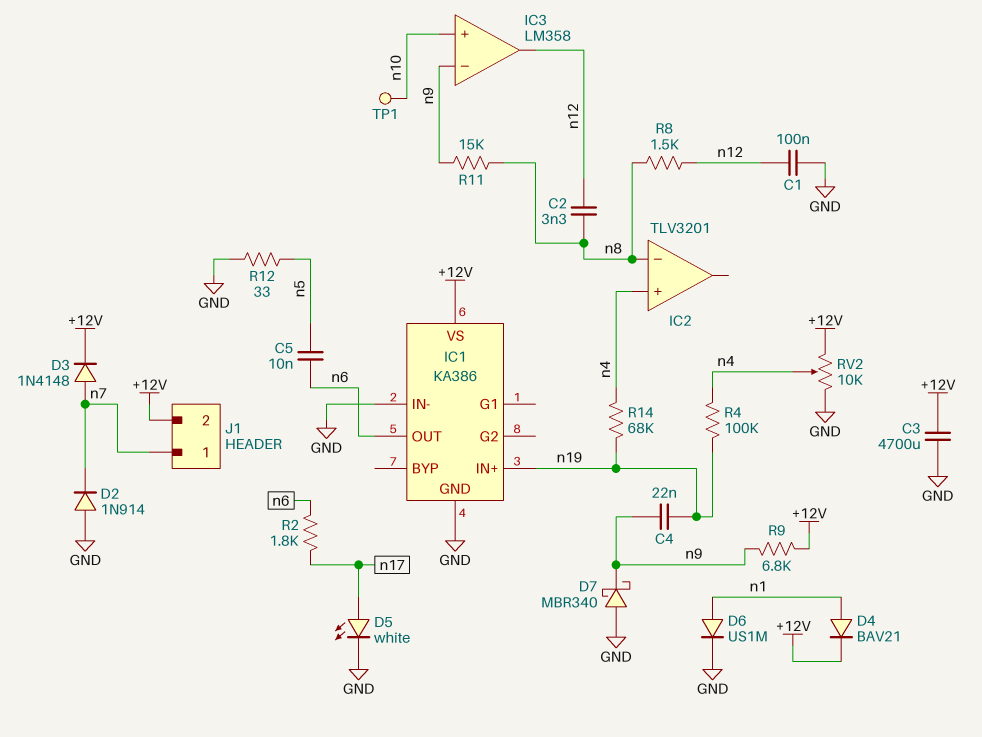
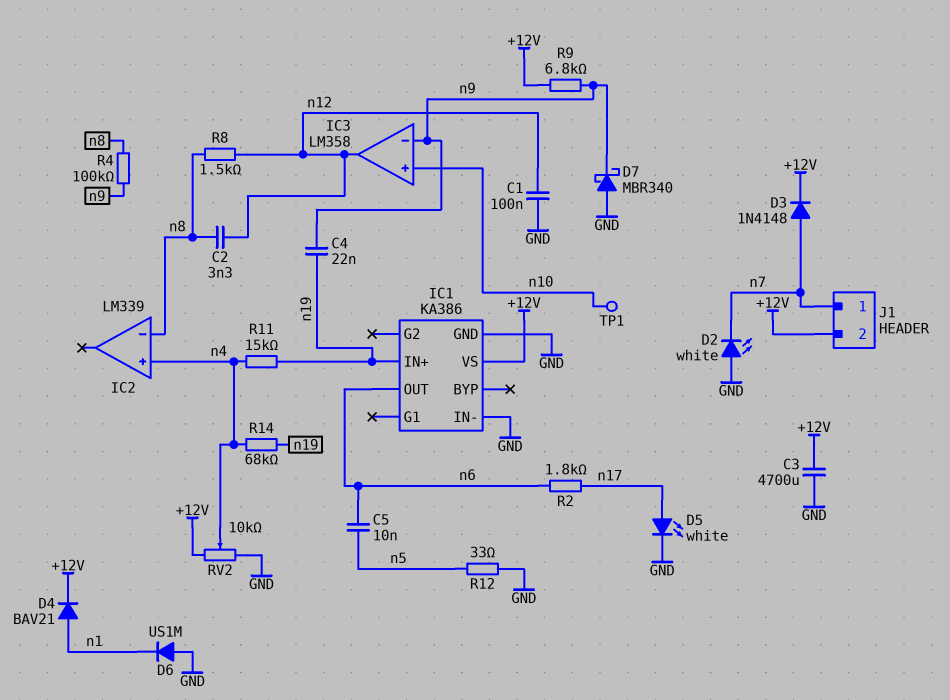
D2: diode 1N914 (A GND, K n7) -> LED white (A GND, K n7)
D6: diode US1M (A n1, K GND) -> diode US1M (A GND, K n1)
IC2: TLV3201 -> LM339
R4: 100k (n4, n19) -> 100k (n8, n9)
R11: 15k (n8, n9) -> 15k (n4, n19)

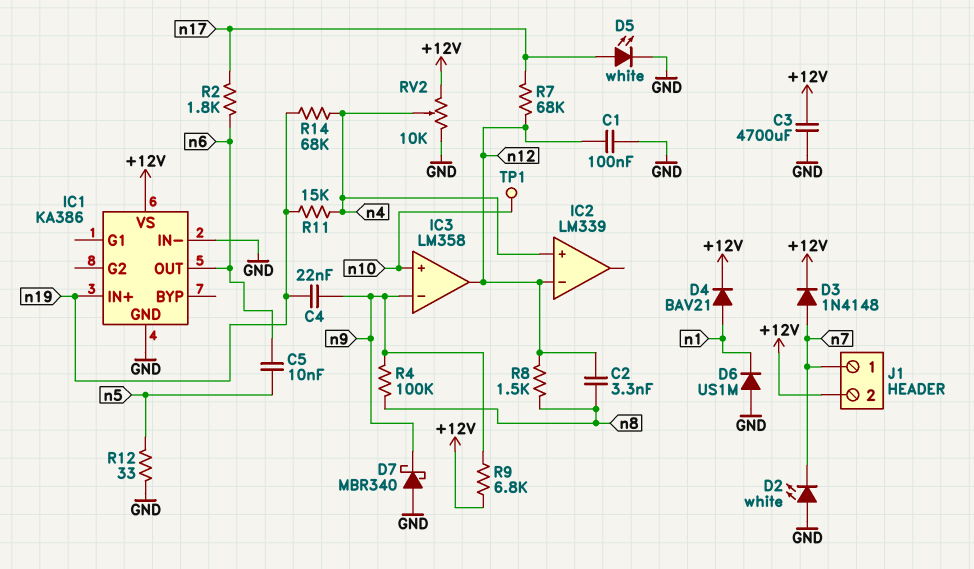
IC2 pin in-: n8 -> n12
R7: none -> 68k (n12, n17)

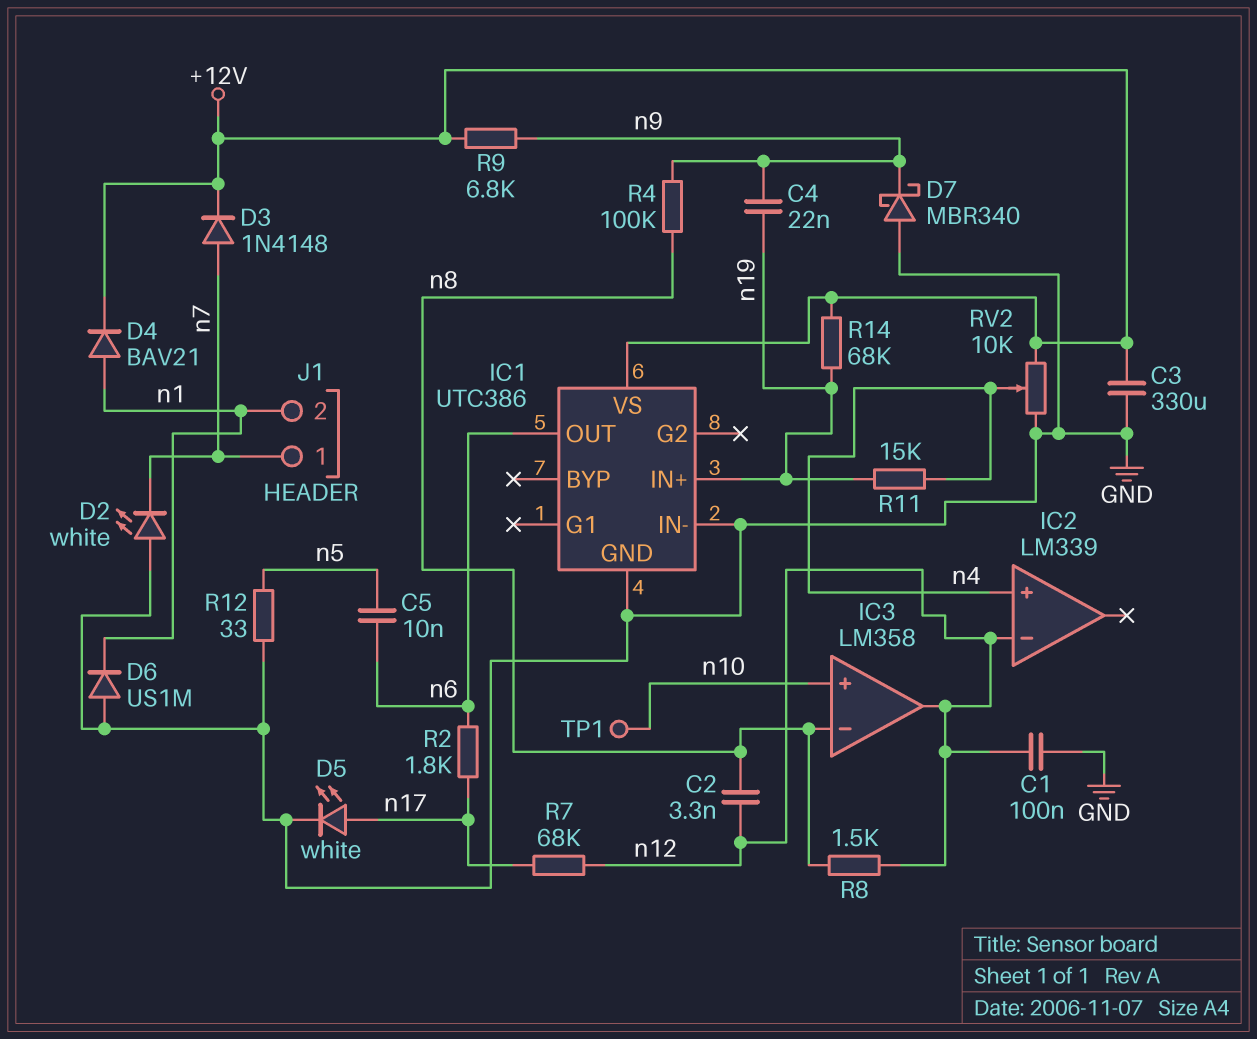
C3: 4700uF (+12V, GND) -> 330uF (+12V, GND)
IC1: KA386 -> UTC386
IC3 pin in-: n9 -> n8
J1 pin 2: +12V -> n1
R14: 68k (n4, n19) -> 68k (+12V, n19)

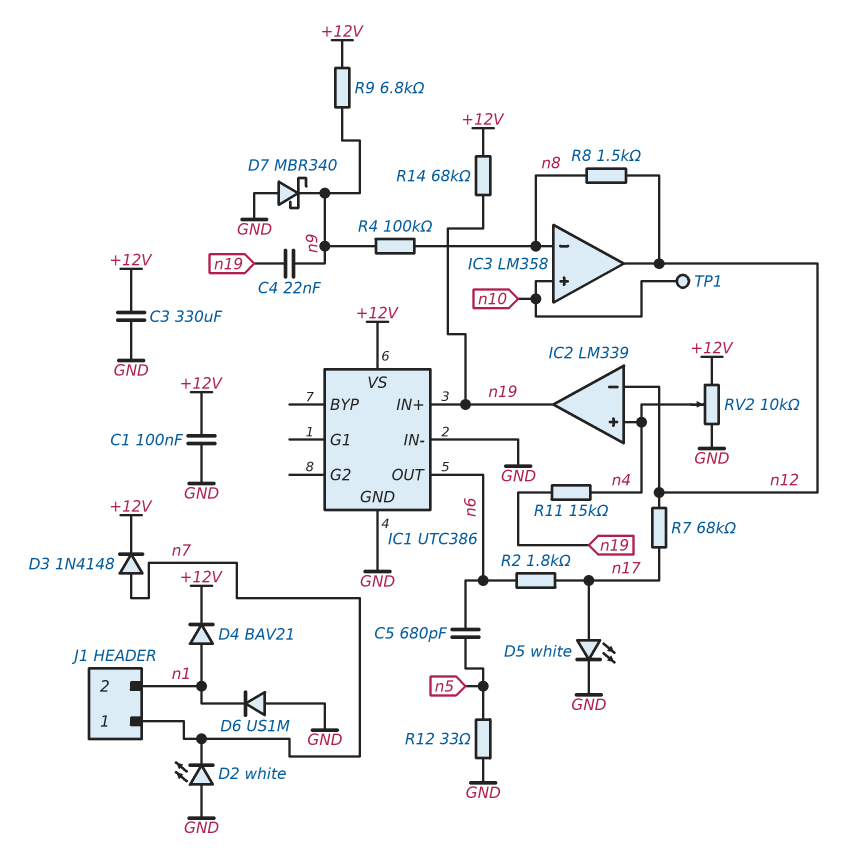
C1: 100nF (GND, n12) -> 100nF (+12V, GND)
C2: 3.3nF (n8, n12) -> none
C5: 10nF (n5, n6) -> 680pF (n5, n6)
IC2 pin out: none -> n19

